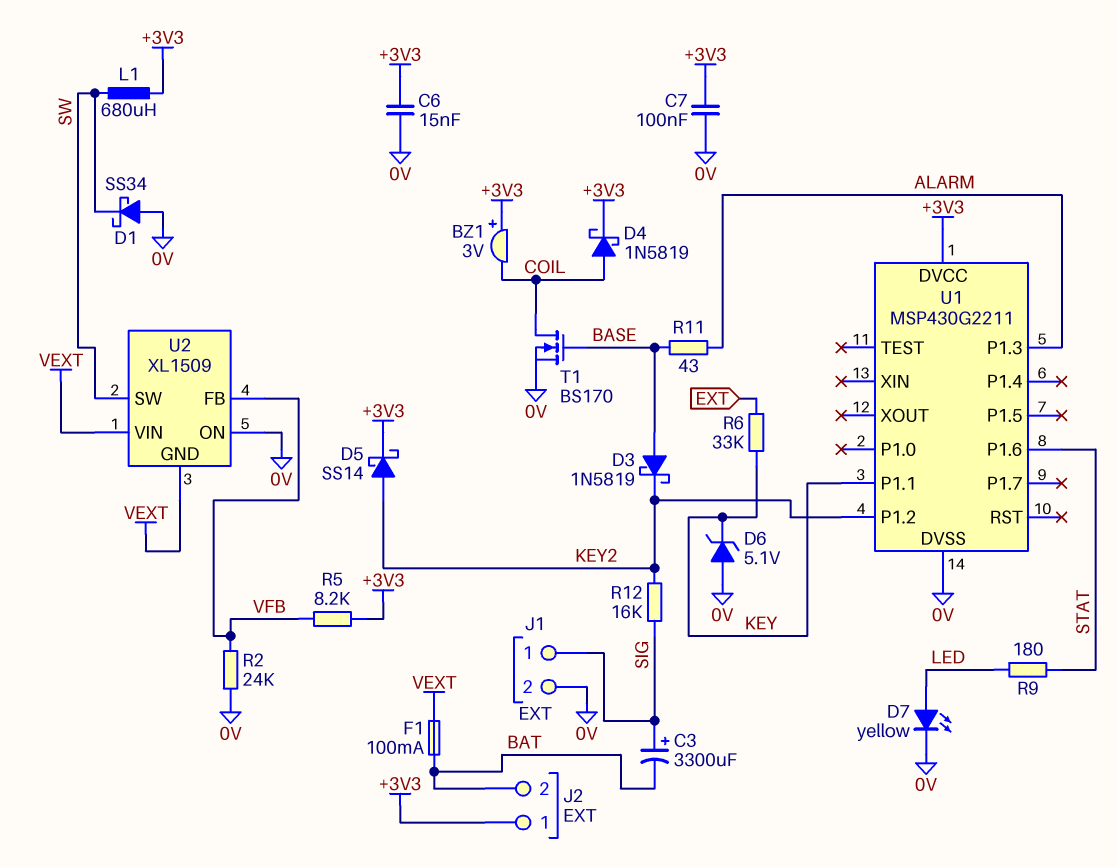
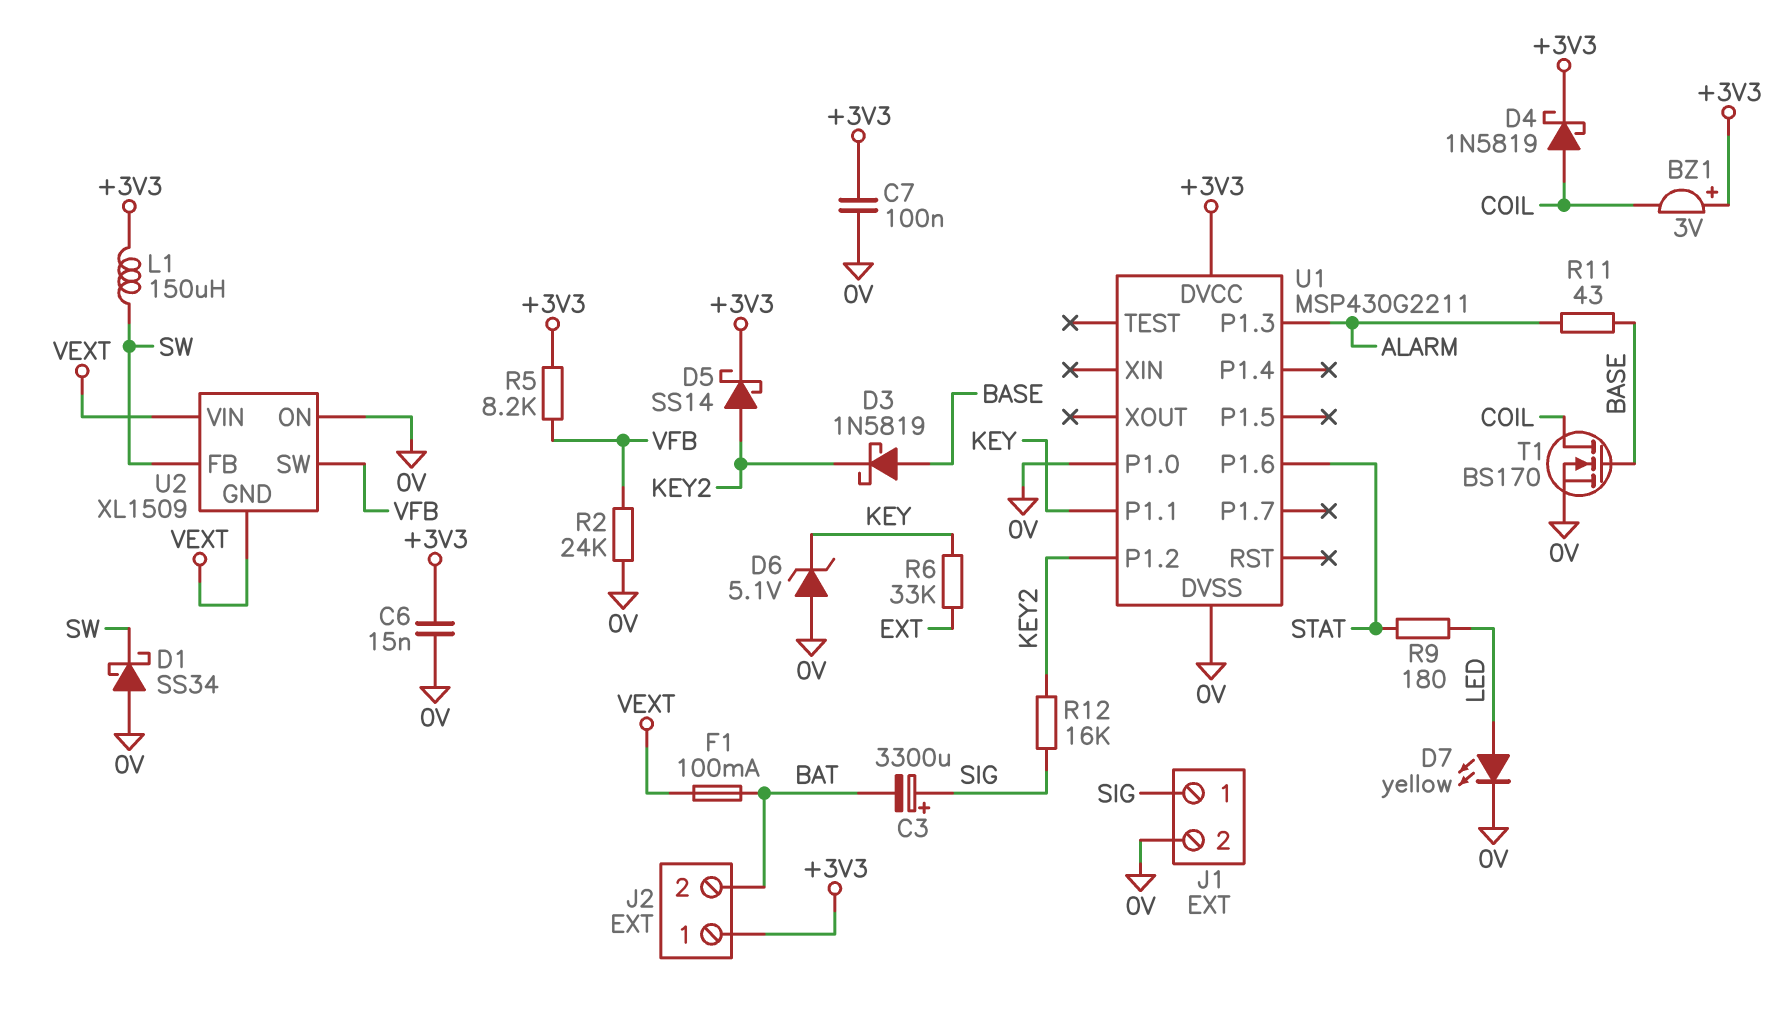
L1: 680uH (+3V3, SW) -> 150uH (+3V3, SW)
U1 pin P1.0: none -> 0V
U2 pin FB: VFB -> SW
U2 pin SW: SW -> VFB

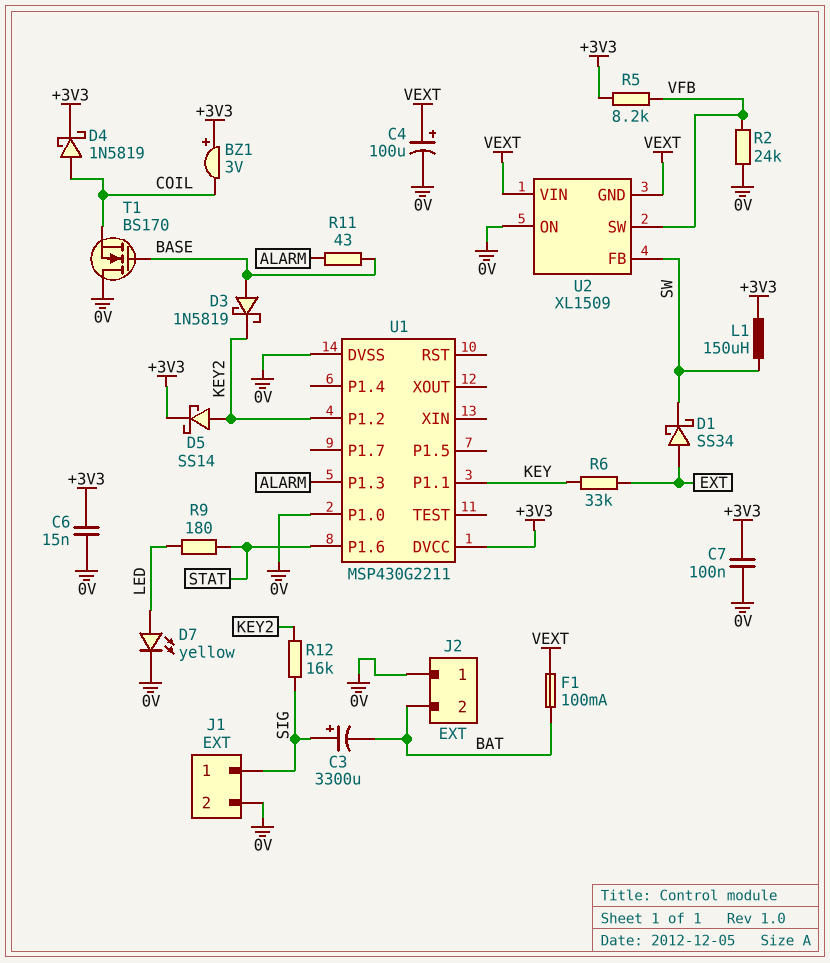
C4: none -> 100uF (plus VEXT, minus 0V)
D1: schottky SS34 (A 0V, K SW) -> schottky SS34 (A EXT, K SW)
D6: zener 5.1V (A 0V, K KEY) -> none
J2 pin 1: +3V3 -> 0V
T1: NMOS BS170 (G BASE, D COIL, S 0V) -> NMOS BS170 (G BASE, D 0V, S COIL)

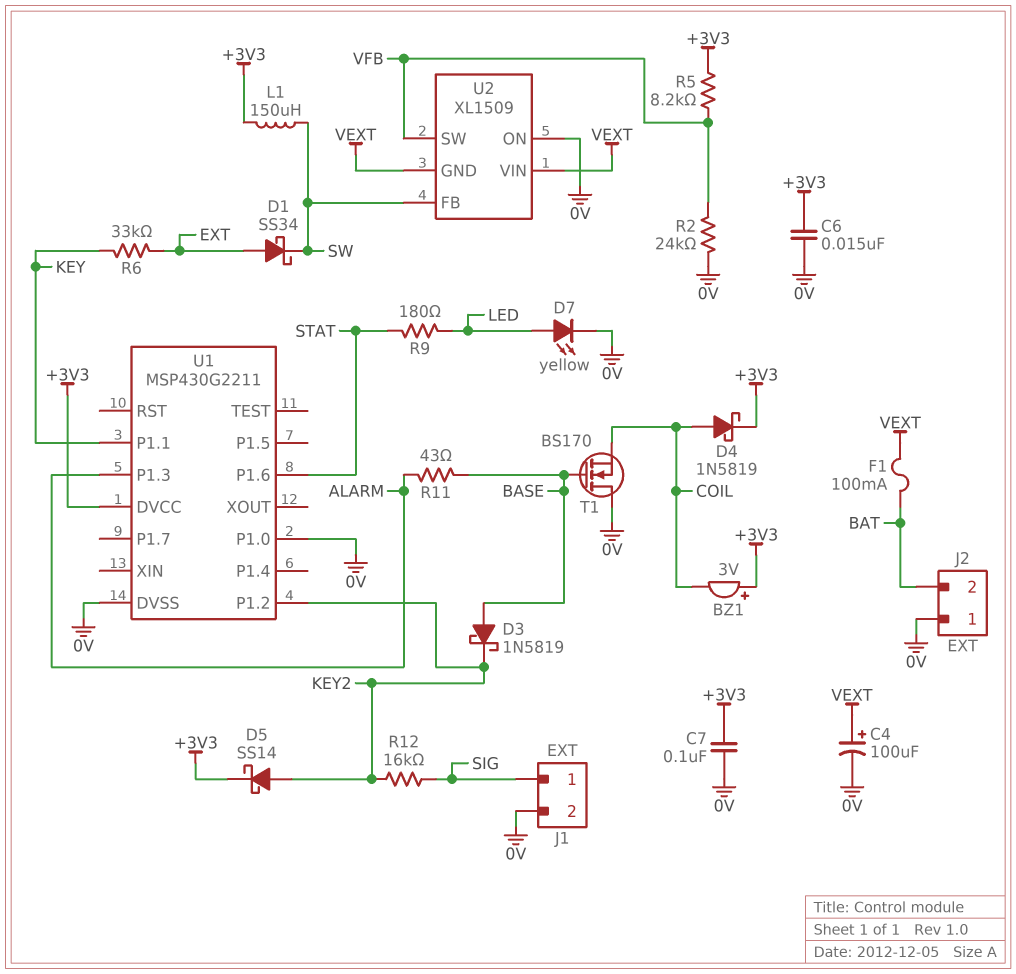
C3: 3300uF (plus SIG, minus BAT) -> none

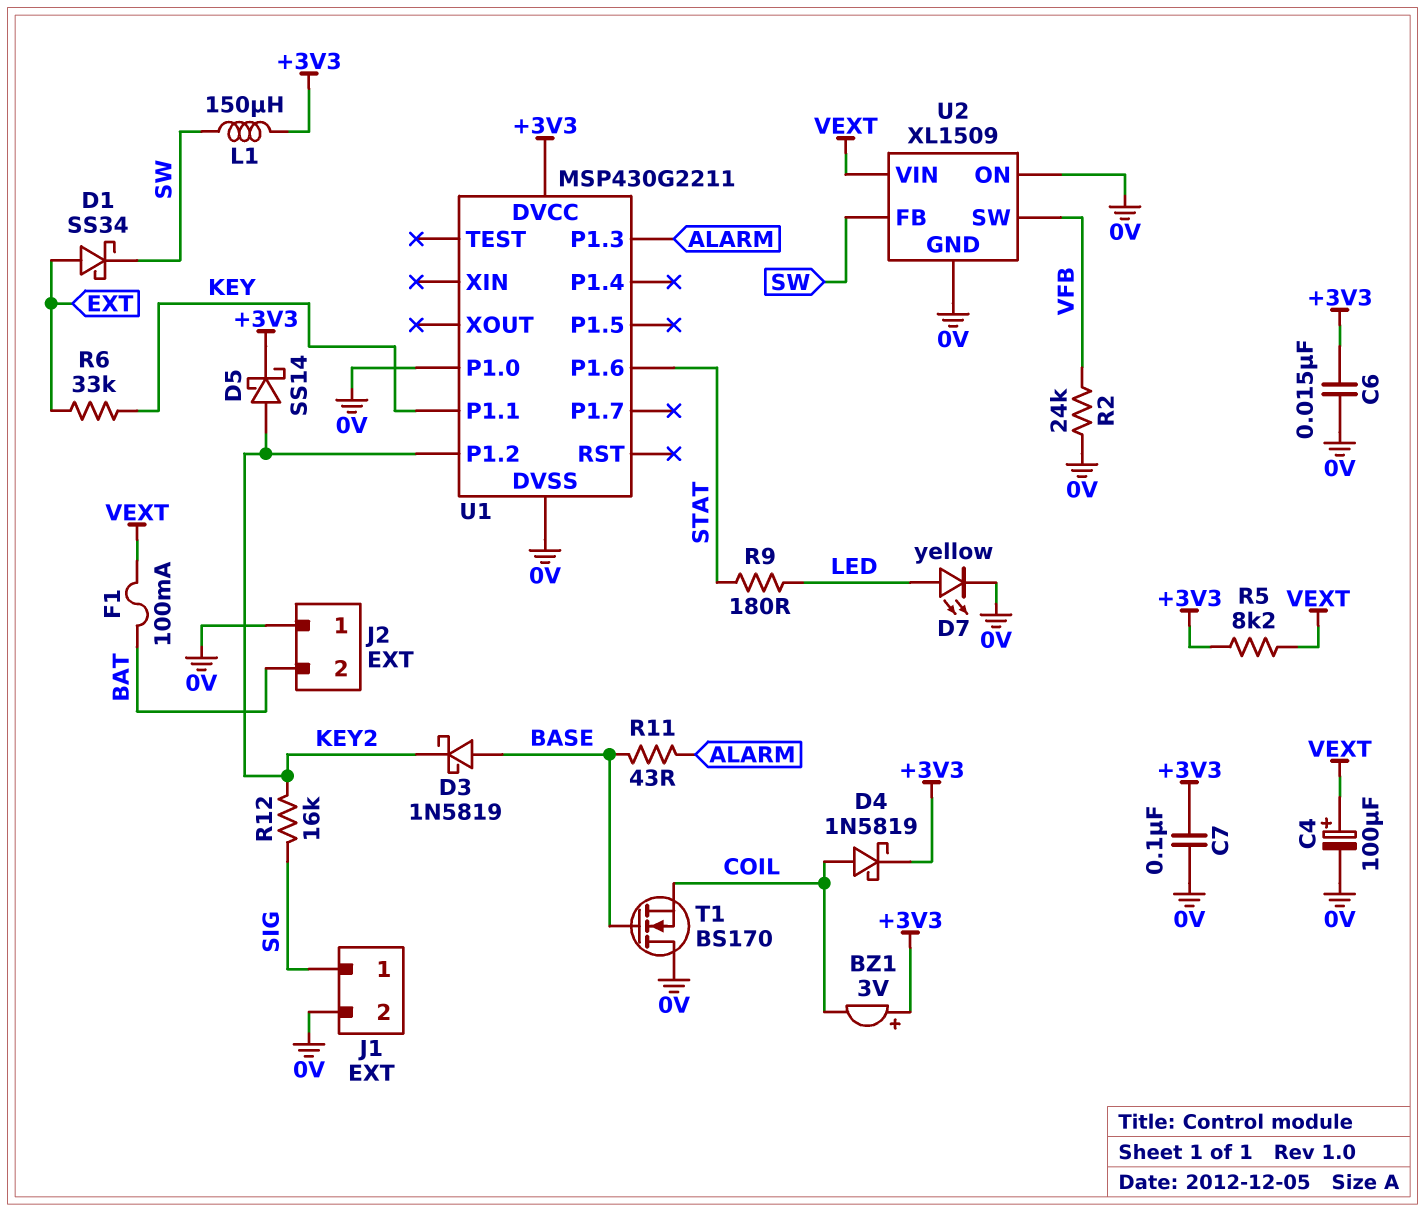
R5: 8.2k (+3V3, VFB) -> 8.2k (+3V3, VEXT)
U2 pin GND: VEXT -> 0V

